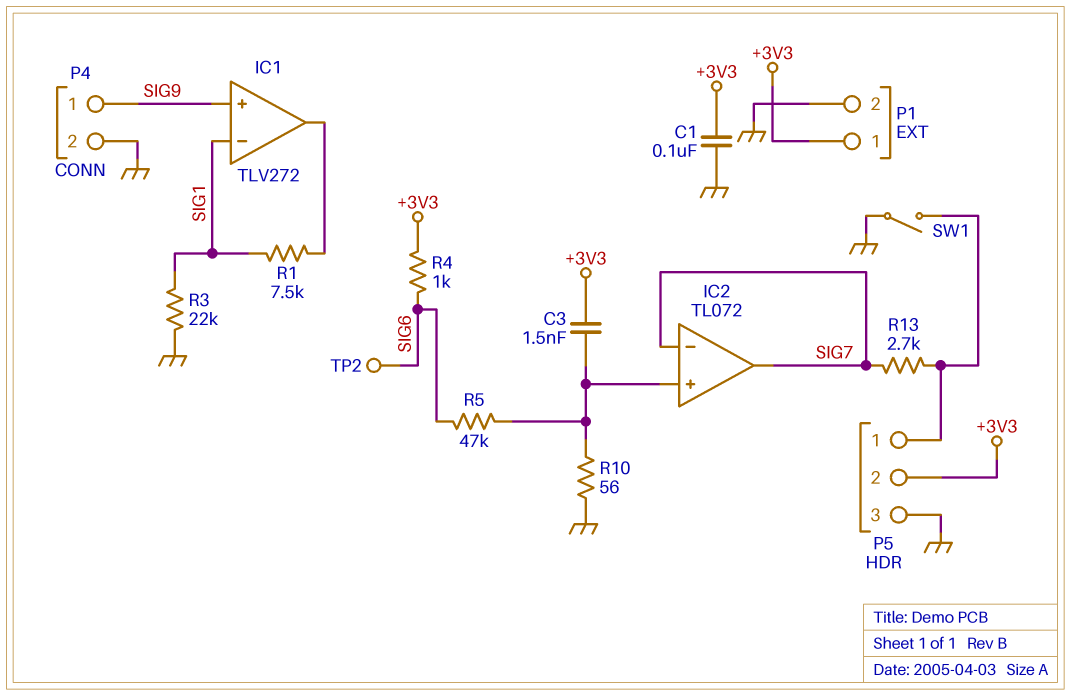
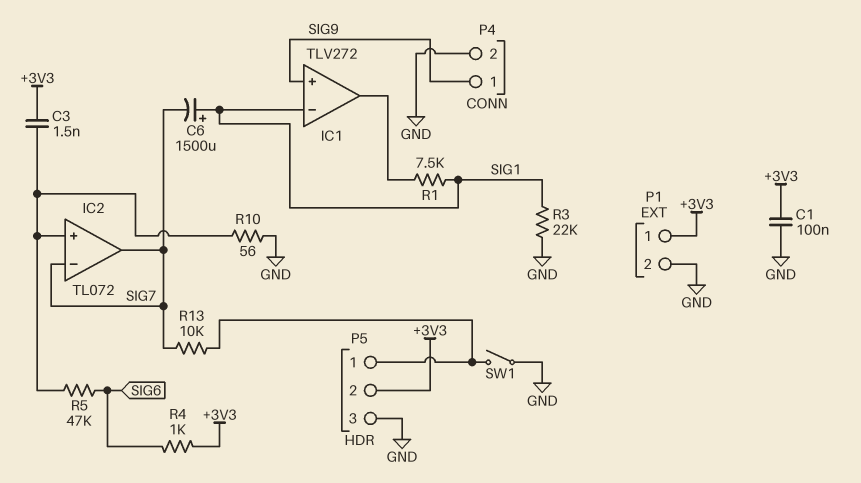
C6: none -> 1500uF (plus SIG1, minus SIG7)
R13: 2.7k (P5/1, SIG7) -> 10k (P5/1, SIG7)
TP2: test point (SIG6) -> none

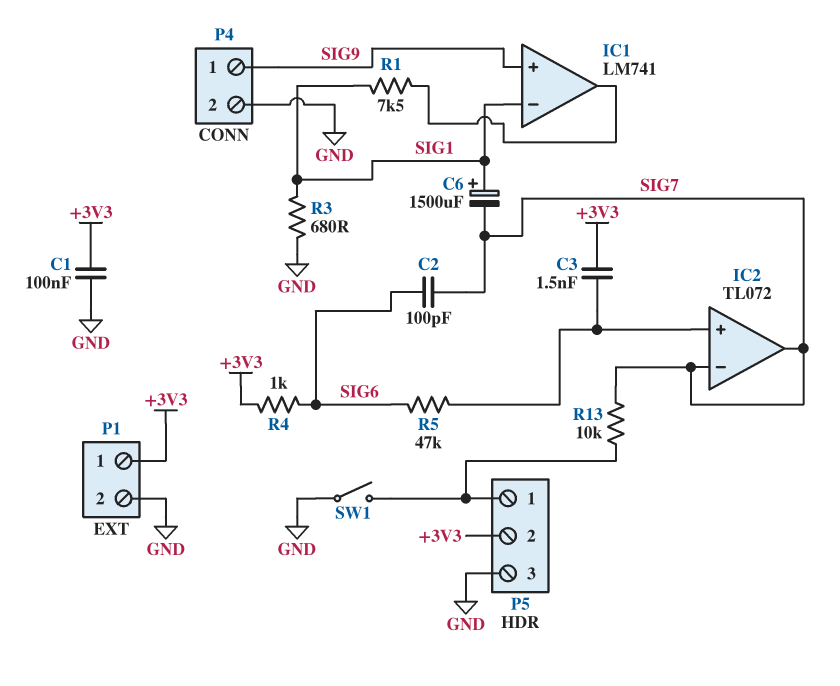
C2: none -> 100pF (SIG6, SIG7)
IC1: TLV272 -> LM741
R3: 22k (GND, SIG1) -> 680 (GND, SIG1)
R10: 56 (GND, IC2/in+) -> none

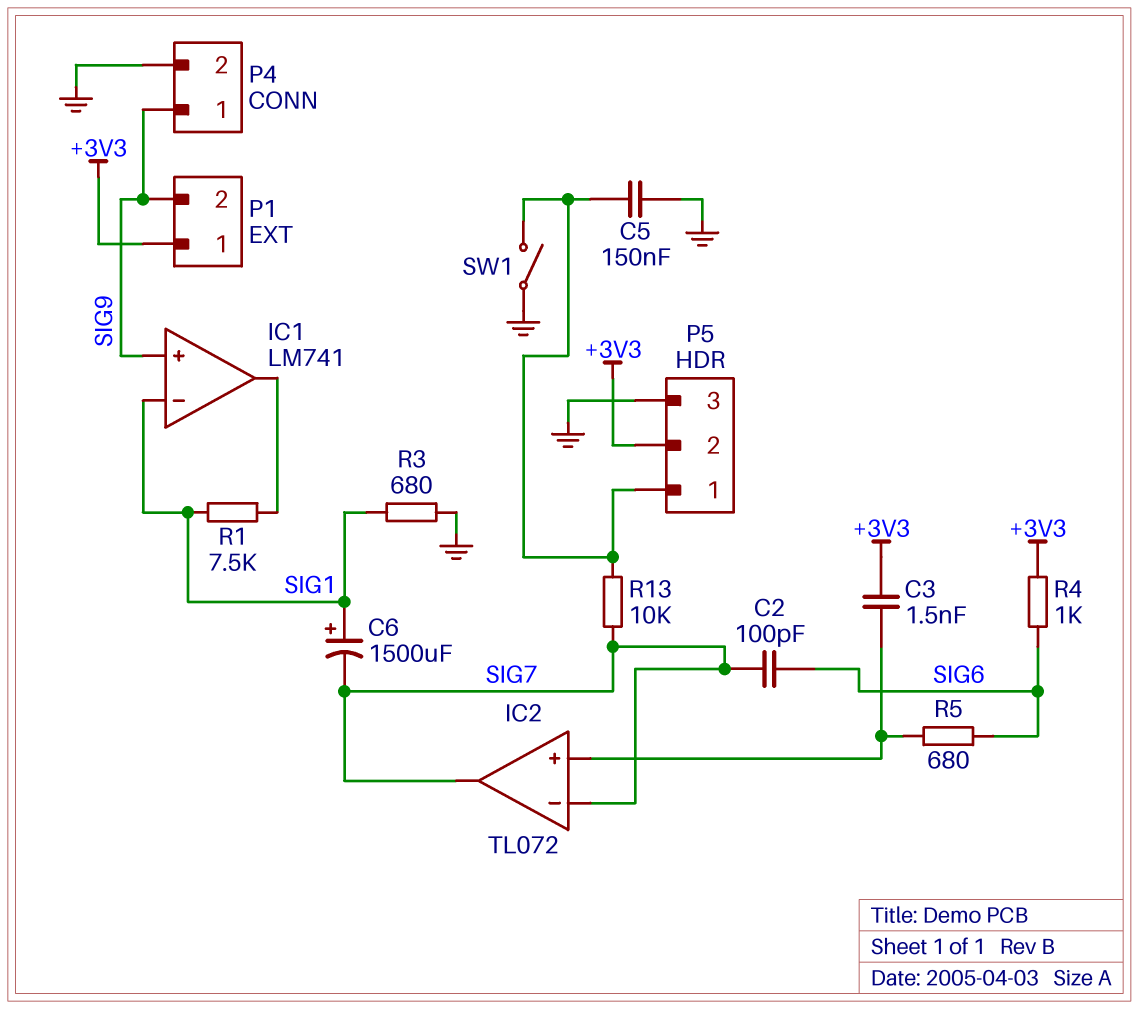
C1: 100nF (+3V3, GND) -> none
C5: none -> 150nF (GND, P5/1)
P1 pin 2: GND -> SIG9
R5: 47k (IC2/in+, SIG6) -> 680 (IC2/in+, SIG6)

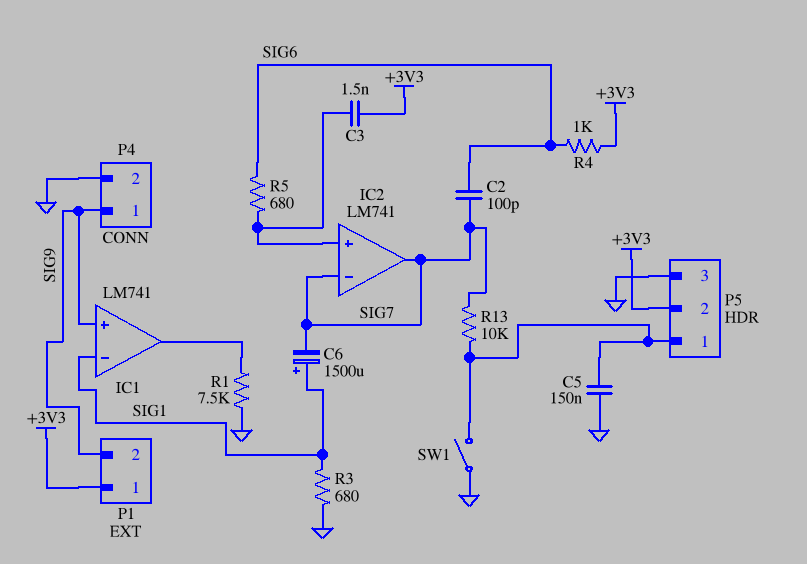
IC2: TL072 -> LM741
R1: 7.5k (IC1/out, SIG1) -> 7.5k (GND, IC1/out)

